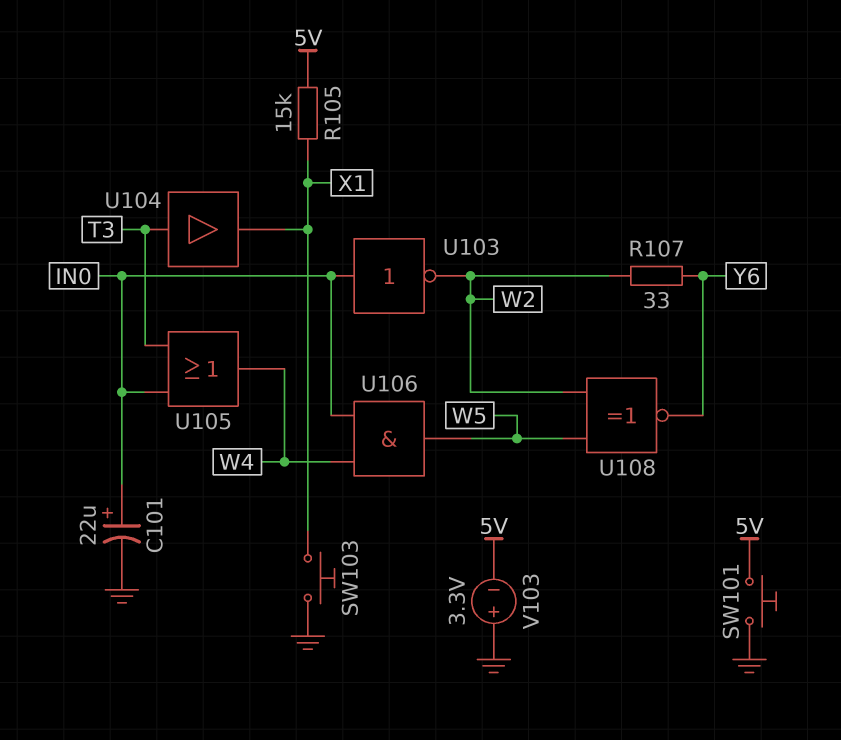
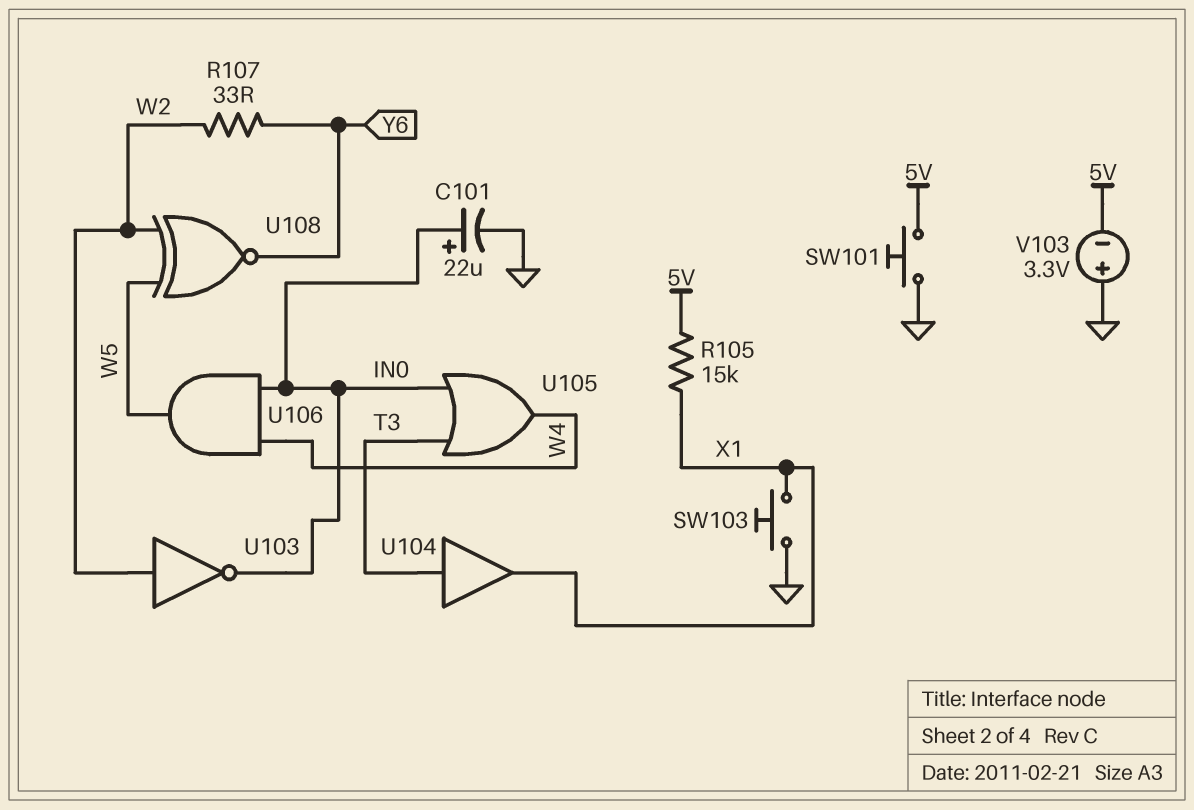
U103: NOT (in IN0, out W2) -> NOT (in W2, out IN0)

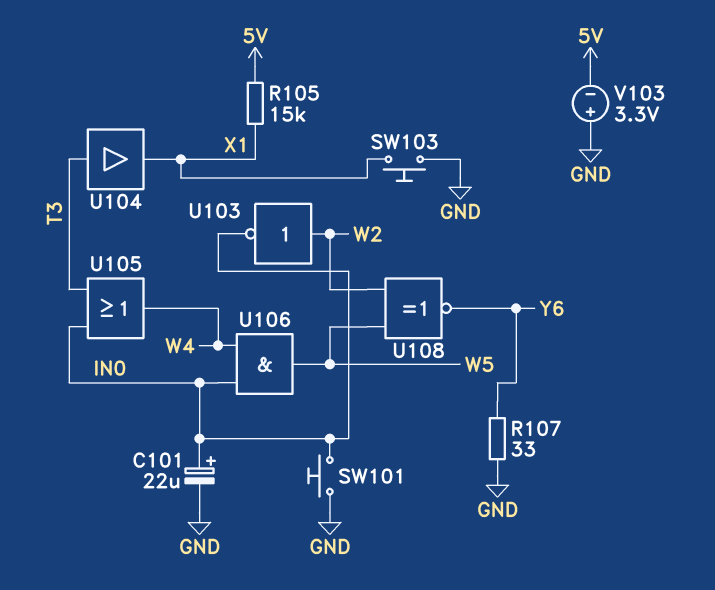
R107: 33 (W2, Y6) -> 33 (GND, Y6)
SW101: button (5V, GND) -> button (GND, IN0)

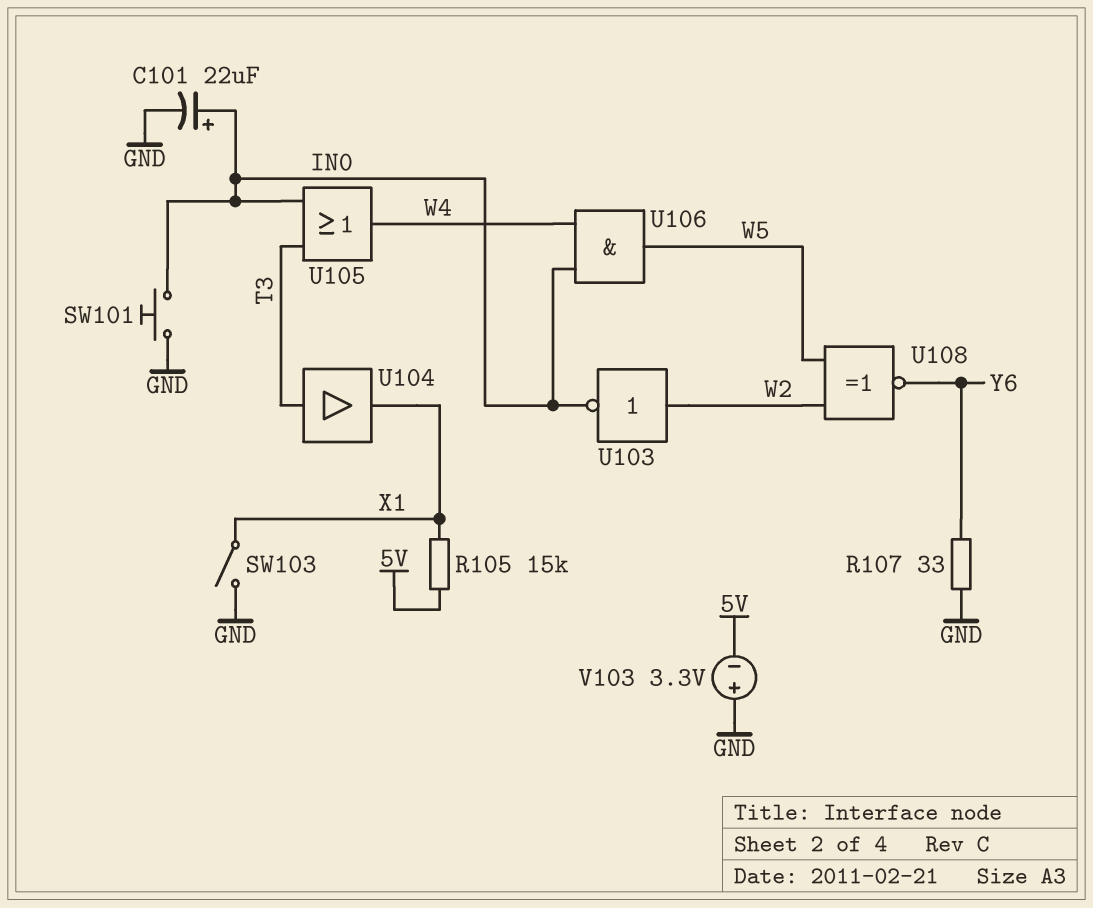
SW103: button (GND, X1) -> switch (GND, X1)

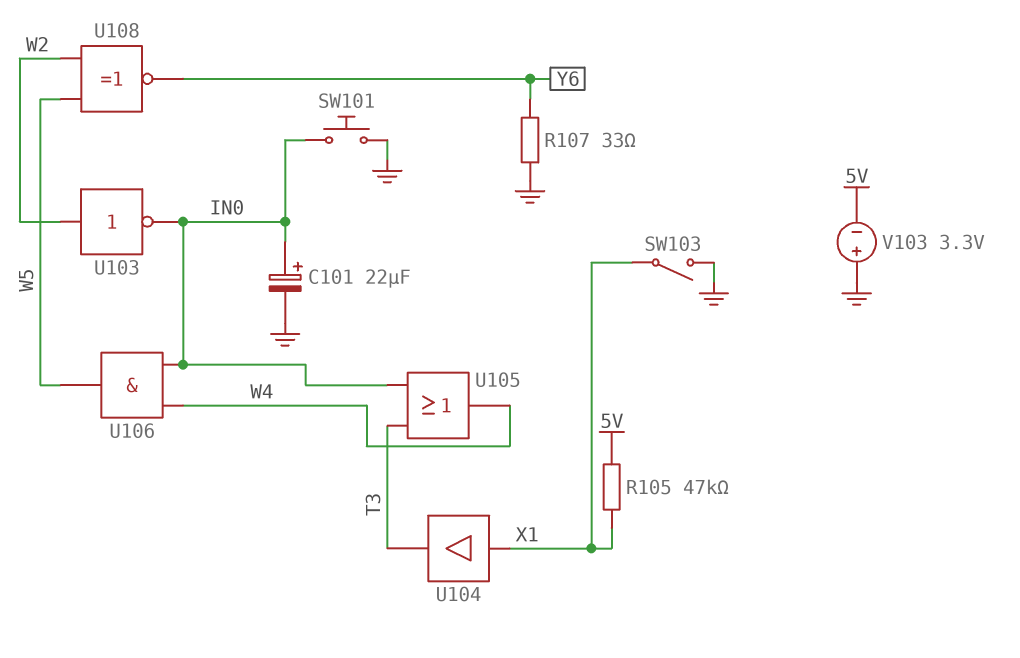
R105: 15k (5V, X1) -> 47k (5V, X1)
U104: buffer (in T3, out X1) -> buffer (in X1, out T3)

